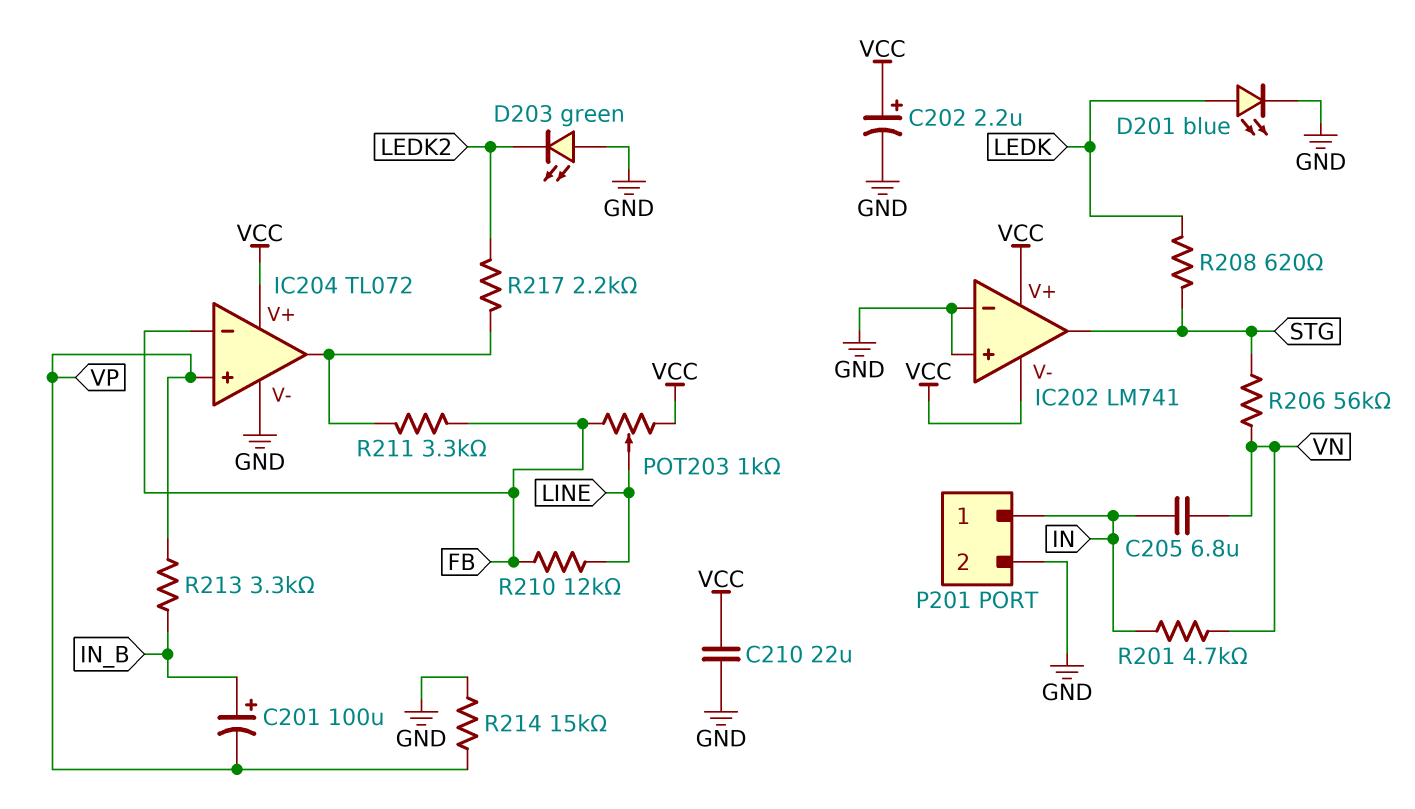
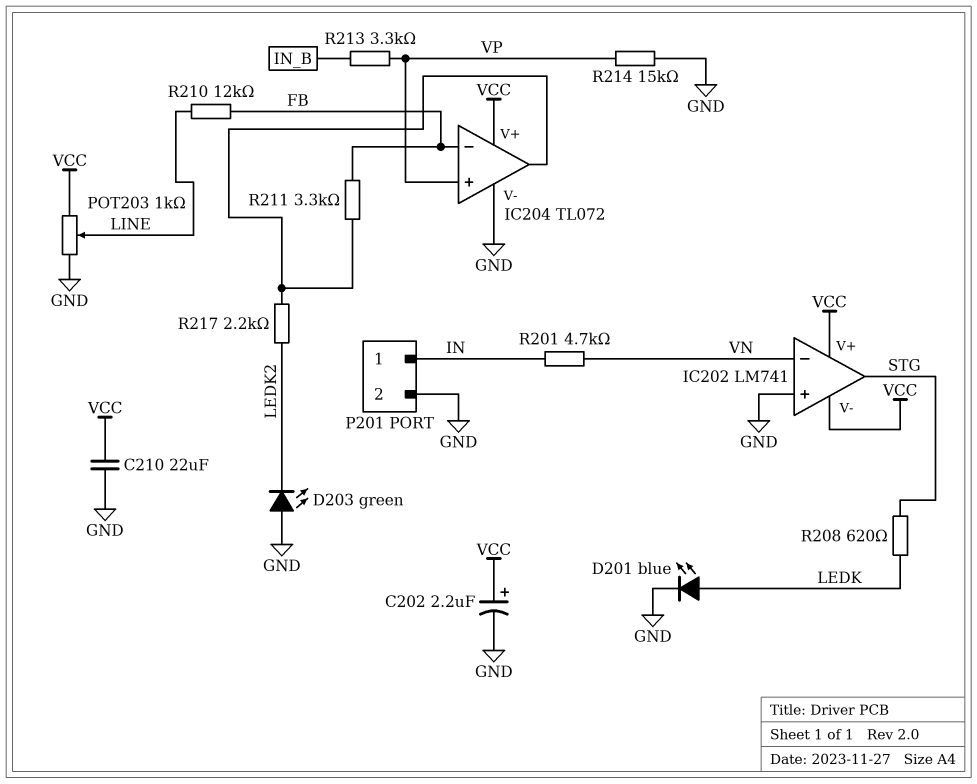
C201: 100uF (plus IN_B, minus VP) -> none
C205: 6.8uF (IN, VN) -> none
IC202 pin in-: GND -> VN
POT203: 1k (FB, VCC, wiper LINE) -> 1k (GND, VCC, wiper LINE)
R206: 56k (STG, VN) -> none

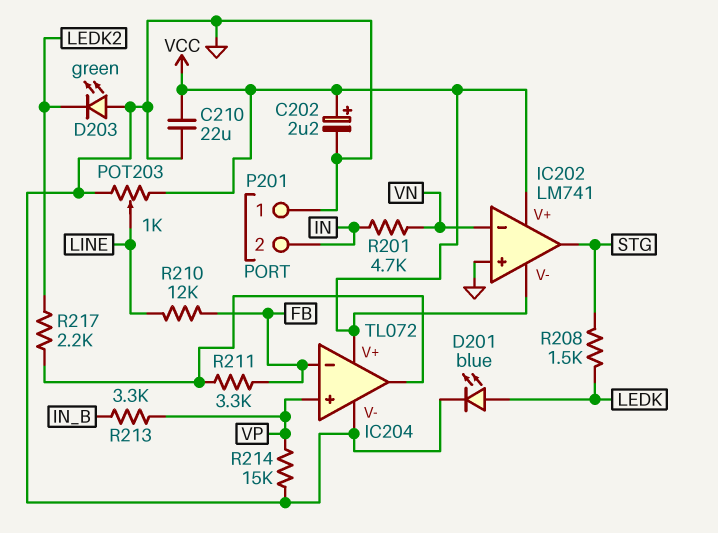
P201 pin 1: IN -> GND
P201 pin 2: GND -> IN
R208: 620 (LEDK, STG) -> 1.5k (LEDK, STG)

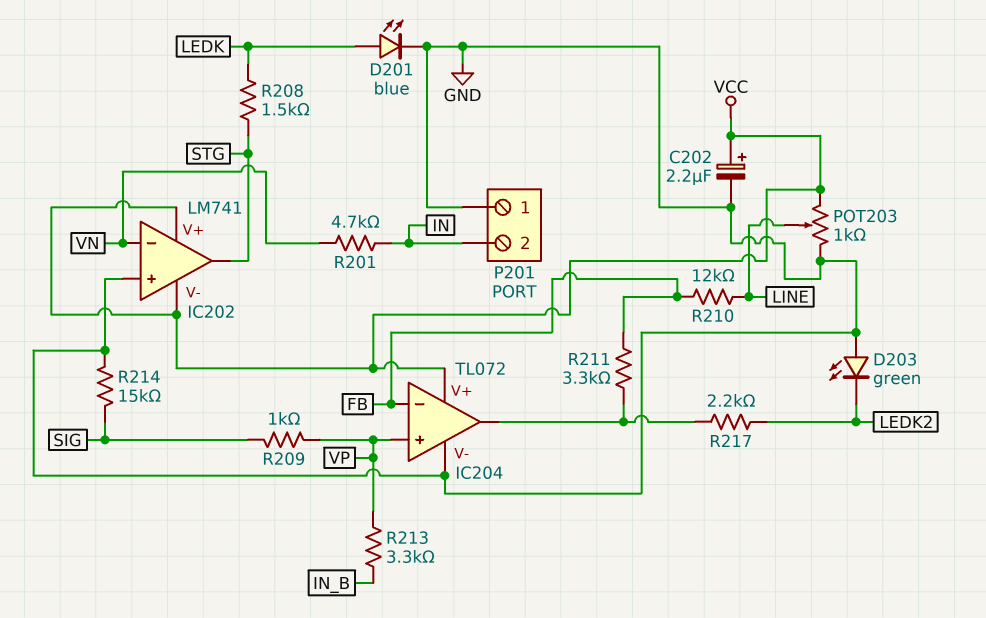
C210: 22uF (GND, VCC) -> none
R209: none -> 1k (SIG, VP)
R214: 15k (GND, VP) -> 15k (GND, SIG)

